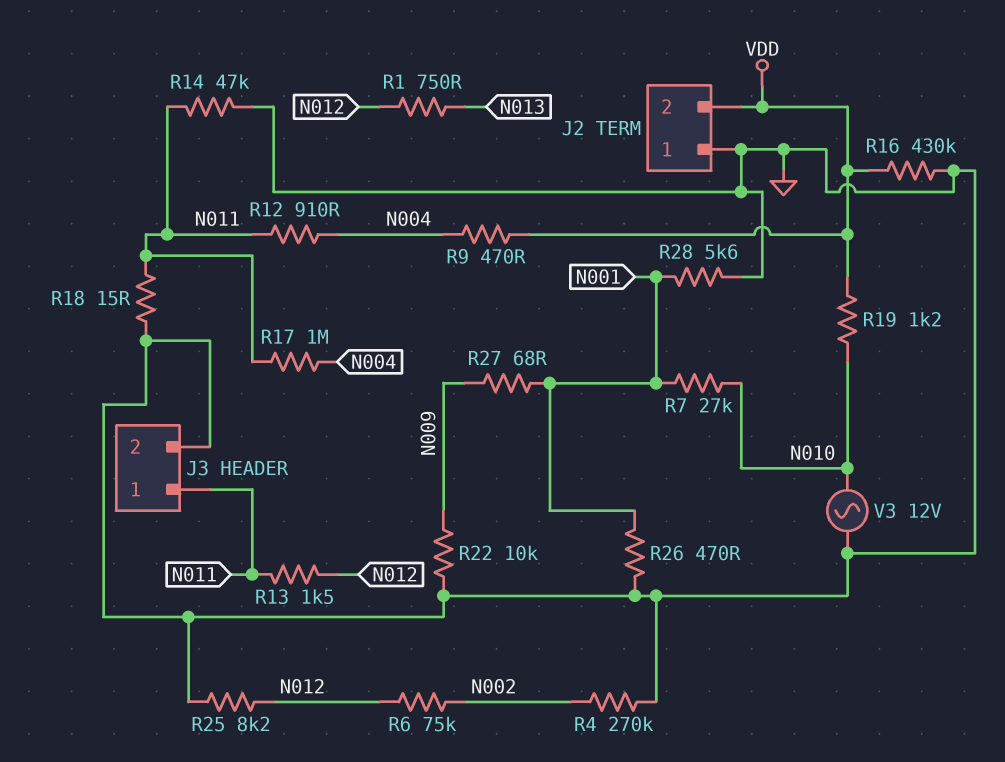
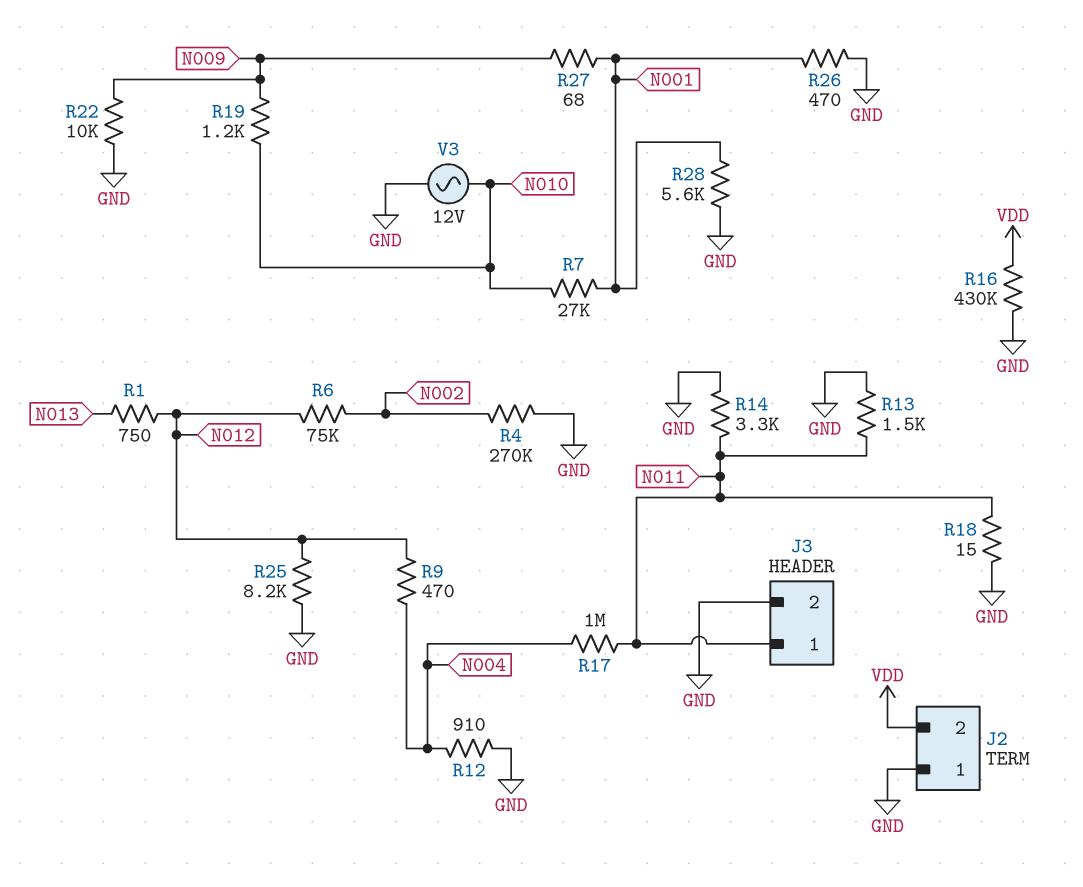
R9: 470 (N004, VDD) -> 470 (N004, N012)
R12: 910 (N004, N011) -> 910 (GND, N004)
R13: 1.5k (N011, N012) -> 1.5k (GND, N011)
R14: 47k (GND, N011) -> 3.3k (GND, N011)
R19: 1.2k (N010, VDD) -> 1.2k (N009, N010)

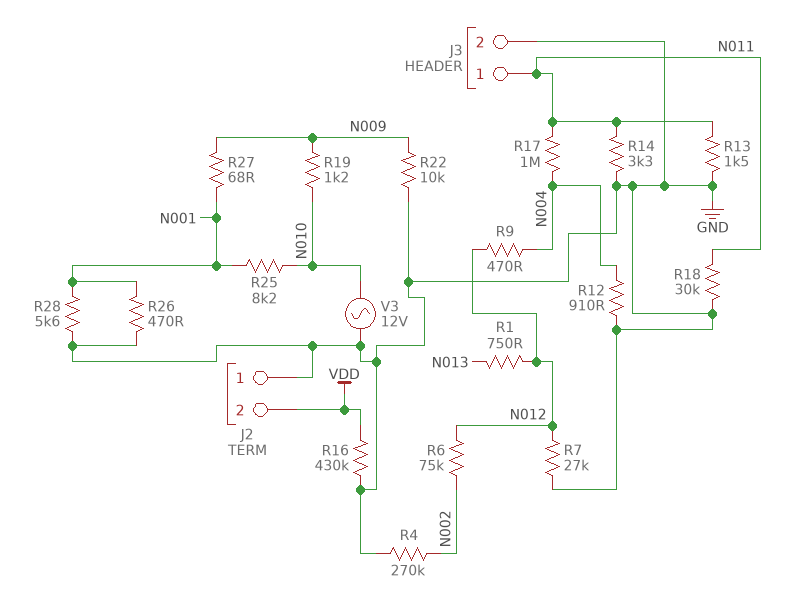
R7: 27k (N001, N010) -> 27k (GND, N012)
R18: 15 (GND, N011) -> 30k (GND, N011)
R25: 8.2k (GND, N012) -> 8.2k (N001, N010)

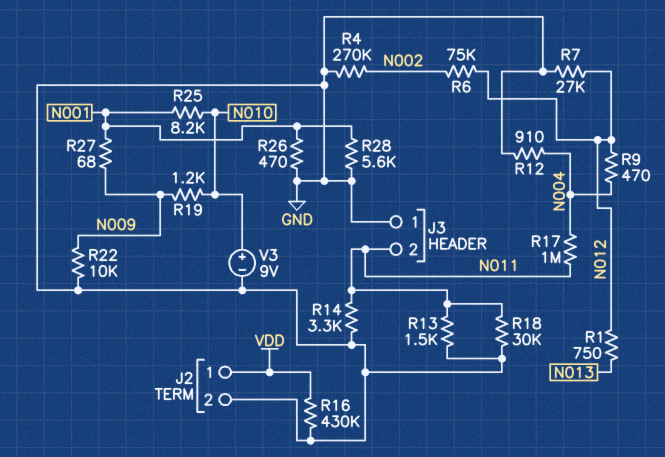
J2 pin 1: GND -> VDD
J2 pin 2: VDD -> GND
J3 pin 1: N011 -> GND
J3 pin 2: GND -> N011
V3: AC 12V (GND, N010) -> 9V (plus N010, minus GND)

